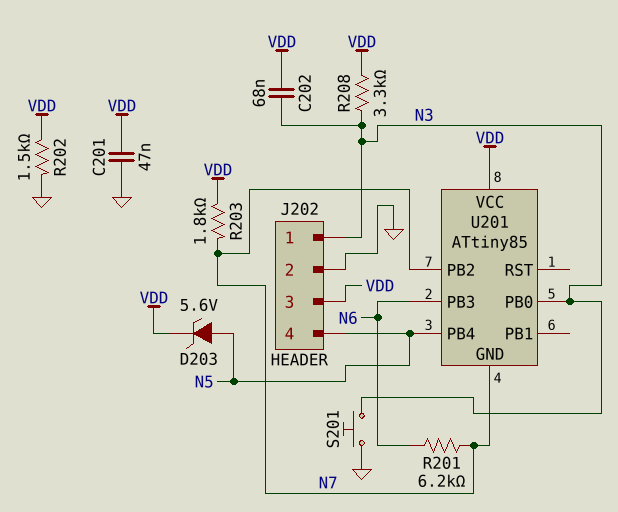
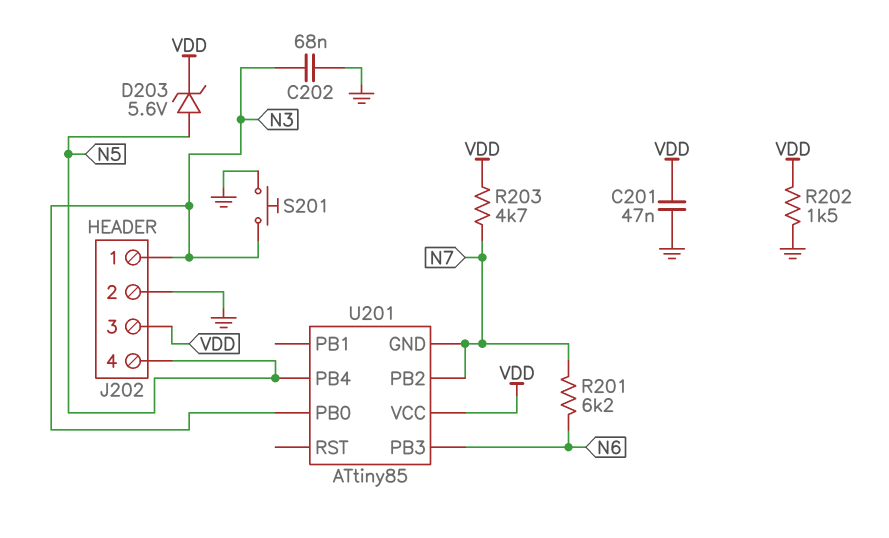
C202: 68nF (N3, VDD) -> 68nF (GND, N3)
R203: 1.8k (N7, VDD) -> 4.7k (N7, VDD)
R208: 3.3k (N3, VDD) -> none

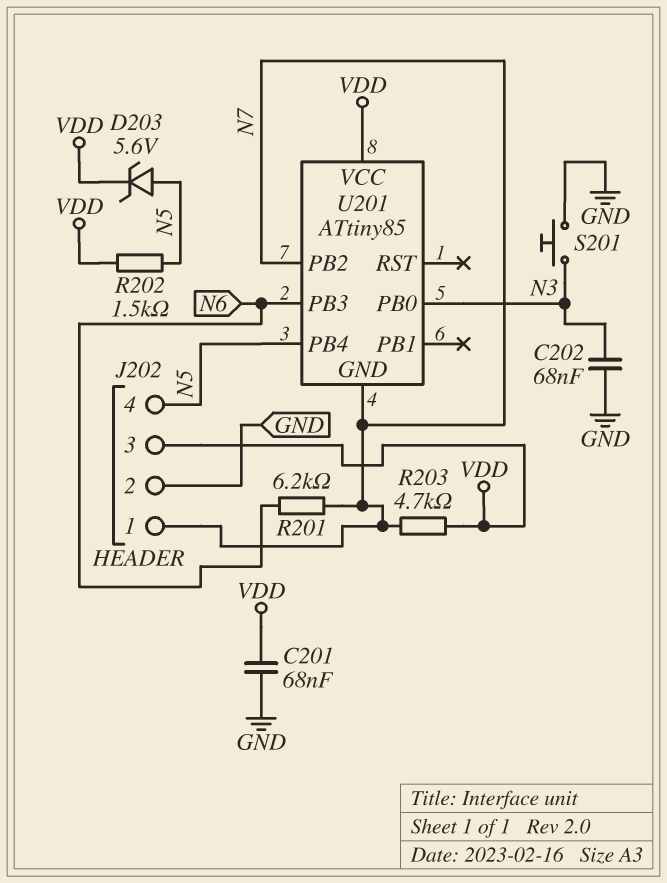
C201: 47nF (GND, VDD) -> 68nF (GND, VDD)
J202 pin 1: N3 -> N7
R202: 1.5k (GND, VDD) -> 1.5k (N5, VDD)

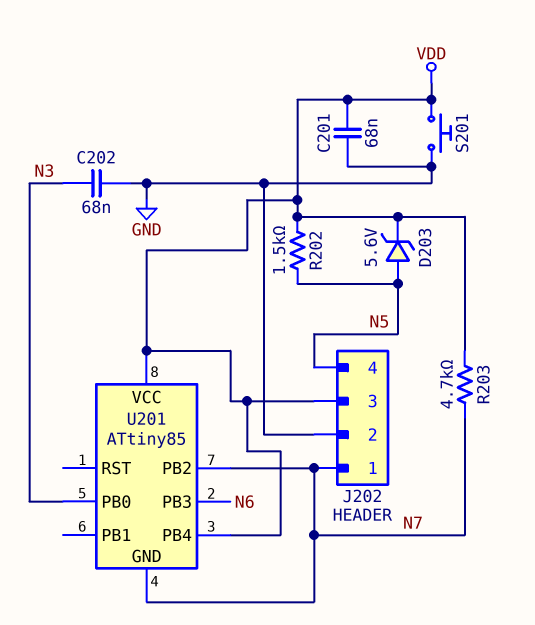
R201: 6.2k (N6, N7) -> none
S201: button (GND, N3) -> button (GND, VDD)
U201 pin PB4: N5 -> VDD

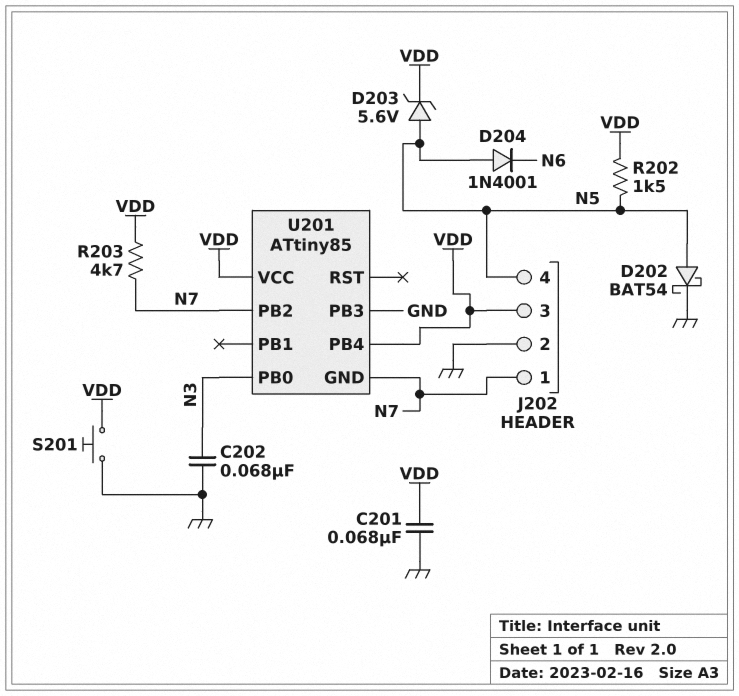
D202: none -> schottky BAT54 (A N5, K GND)
D204: none -> diode 1N4001 (A N5, K N6)
U201 pin PB3: N6 -> GND

